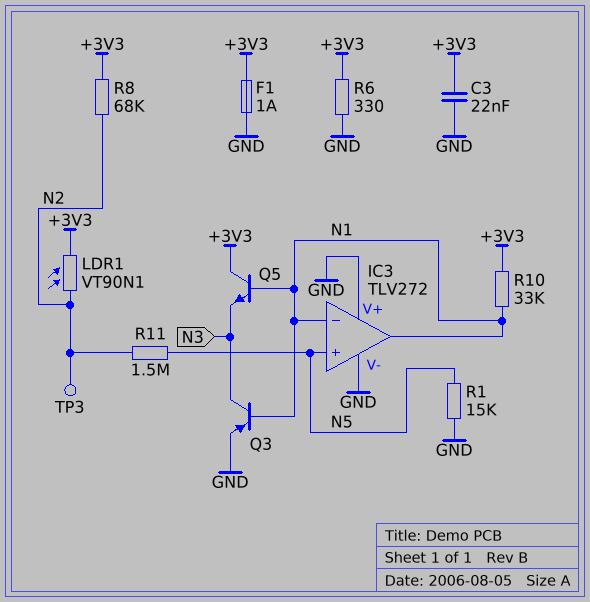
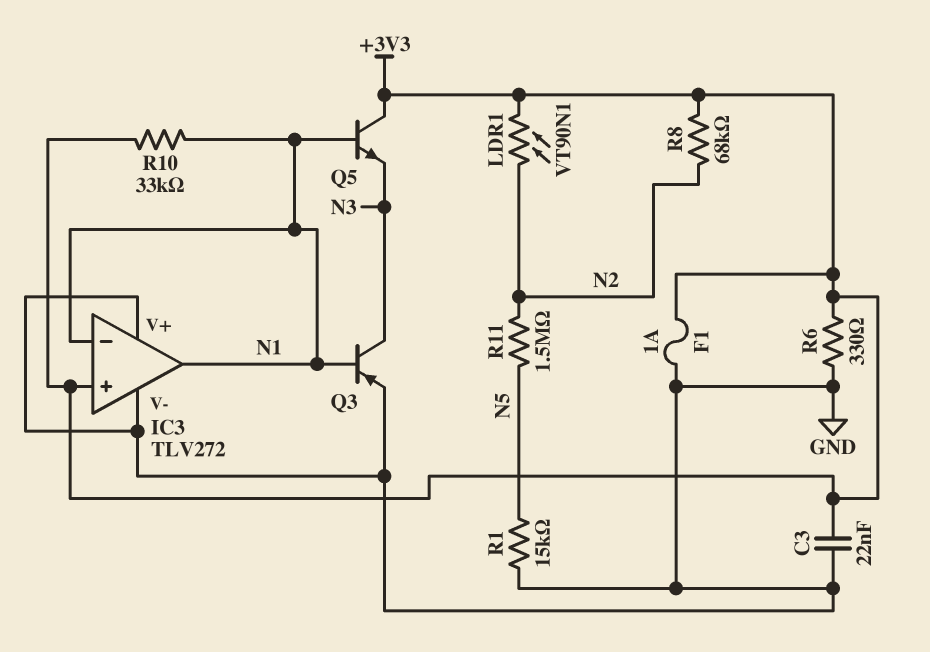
IC3 pin in+: N5 -> +3V3
TP3: test point (N2) -> none

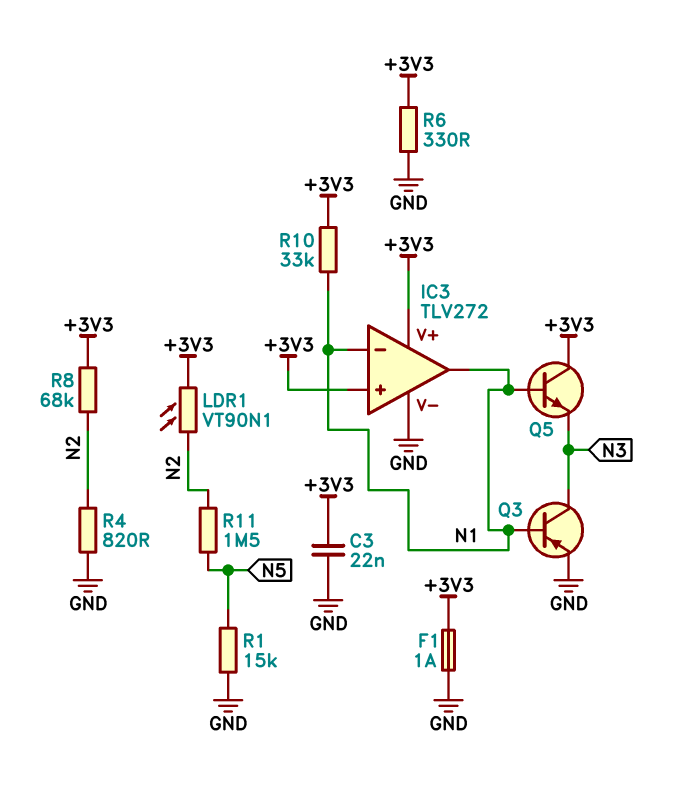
IC3 pin V+: GND -> +3V3
R4: none -> 820 (GND, N2)

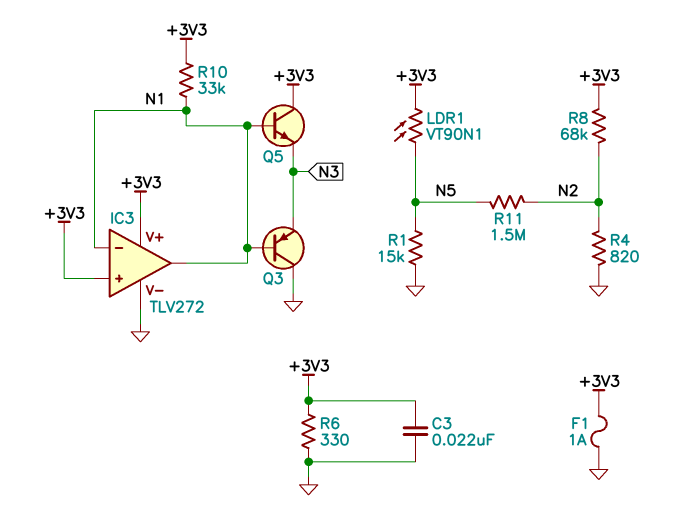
LDR1: VT90N1 (+3V3, N2) -> VT90N1 (+3V3, N5)
Q3: PNP (B N1, C N3, E GND) -> PNP (B N1, C GND, E N3)

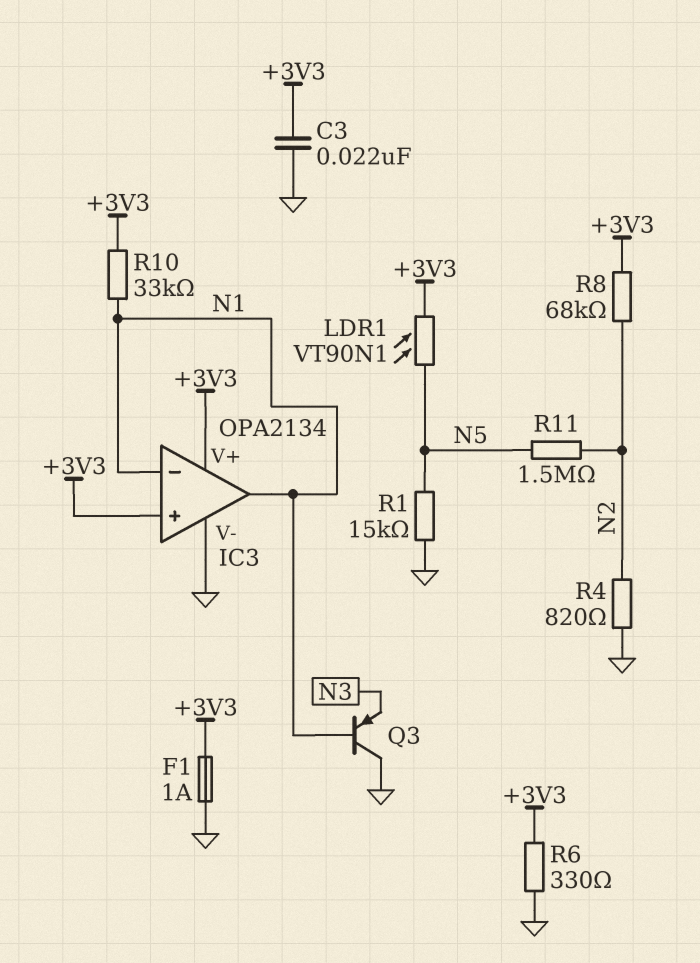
IC3: TLV272 -> OPA2134
Q5: NPN (B N1, C +3V3, E N3) -> none

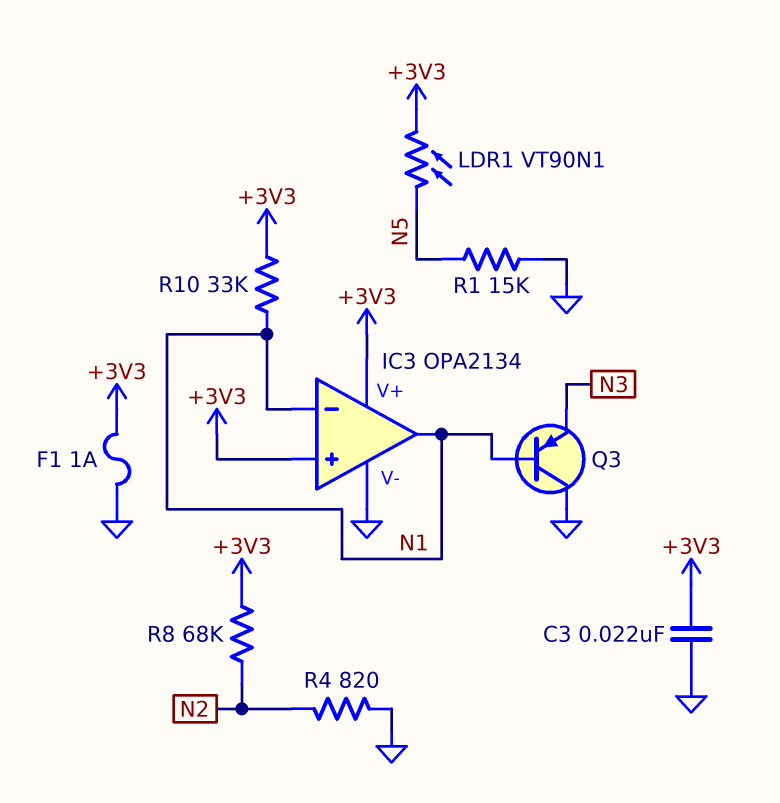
R6: 330 (+3V3, GND) -> none
R11: 1.5M (N2, N5) -> none

